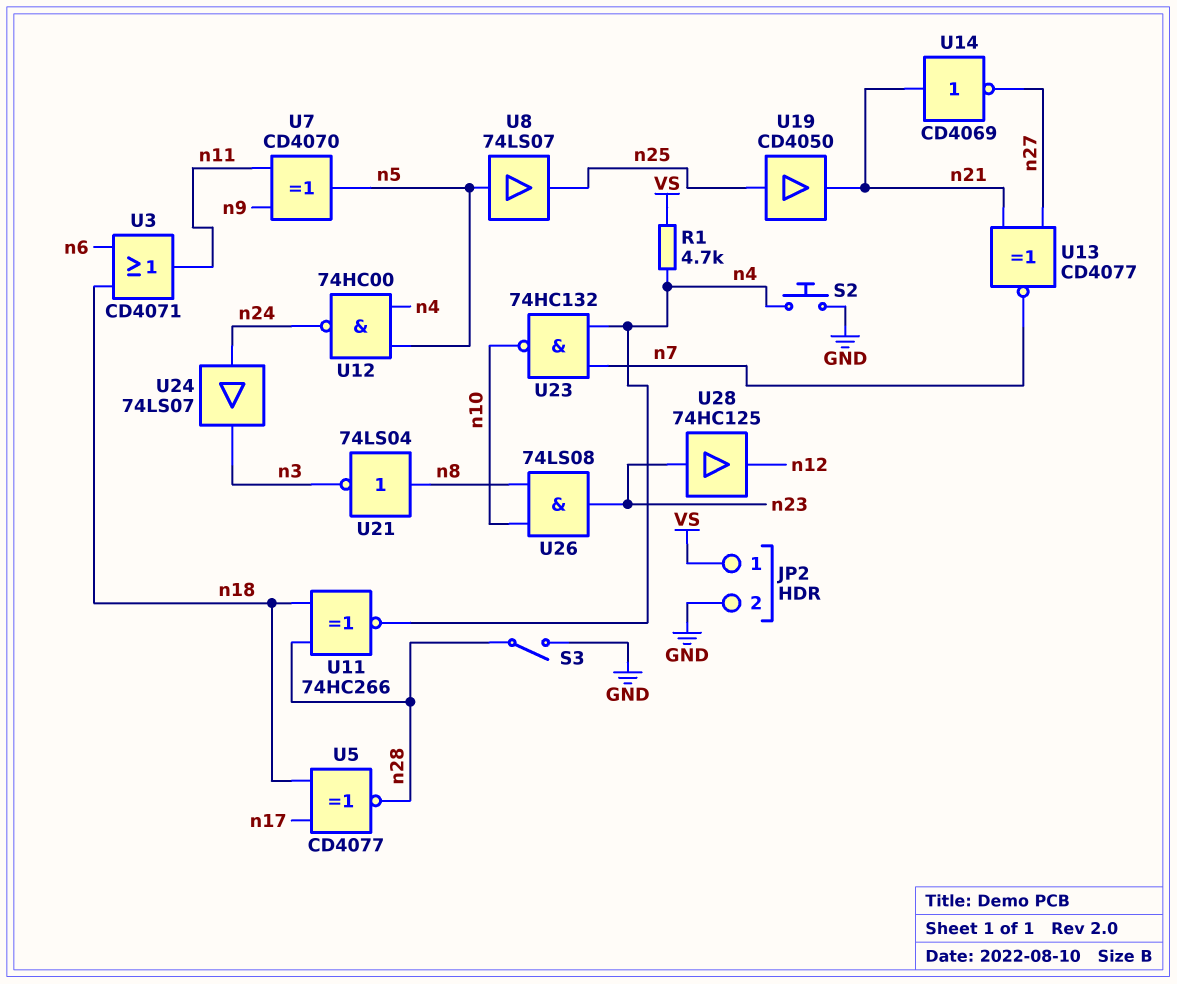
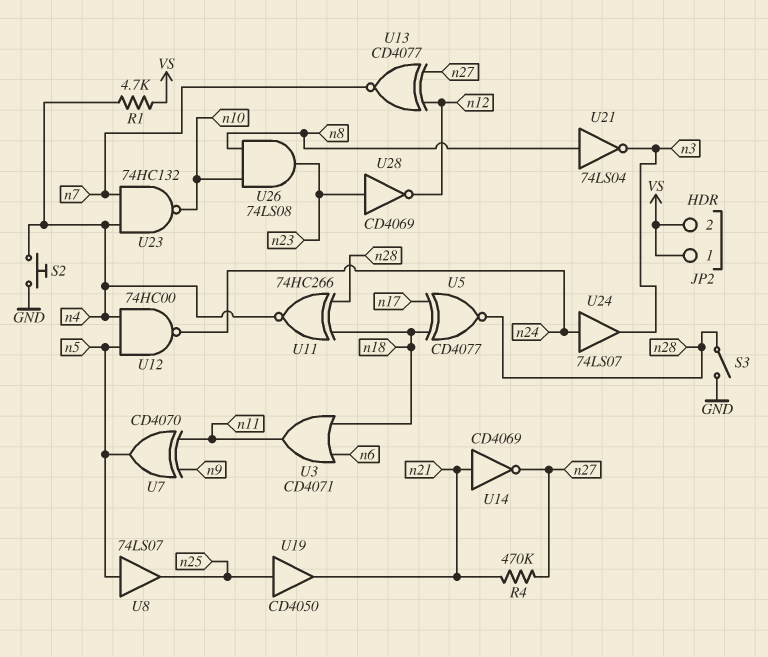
JP2 pin 2: GND -> VS
R4: none -> 470k (n21, n27)
U13: XNOR CD4077 (in n21, in n27, out n7) -> XNOR CD4077 (in n12, in n27, out n7)
U28: buffer 74HC125 (in n23, out n12) -> NOT CD4069 (in n23, out n12)

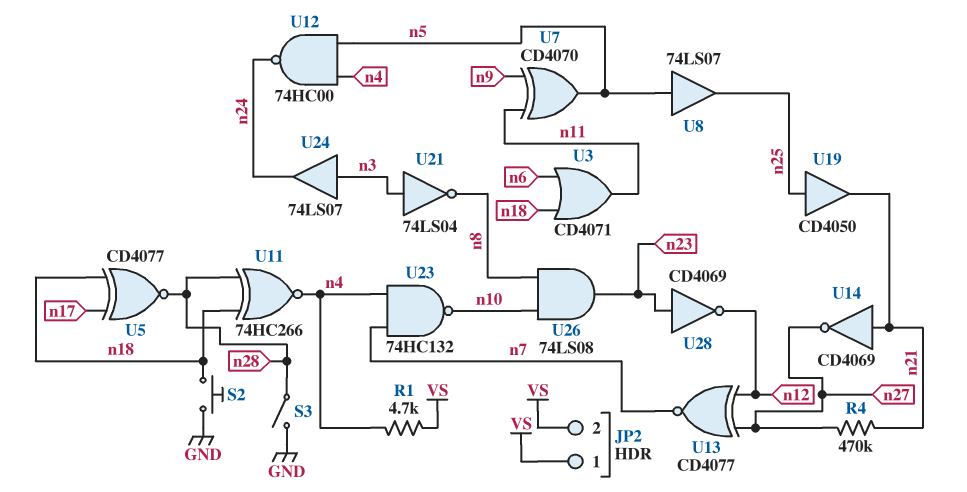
S2: button (GND, n4) -> button (GND, n18)
U21: NOT 74LS04 (in n8, out n3) -> NOT 74LS04 (in n3, out n8)
U24: buffer 74LS07 (in n24, out n3) -> buffer 74LS07 (in n3, out n24)

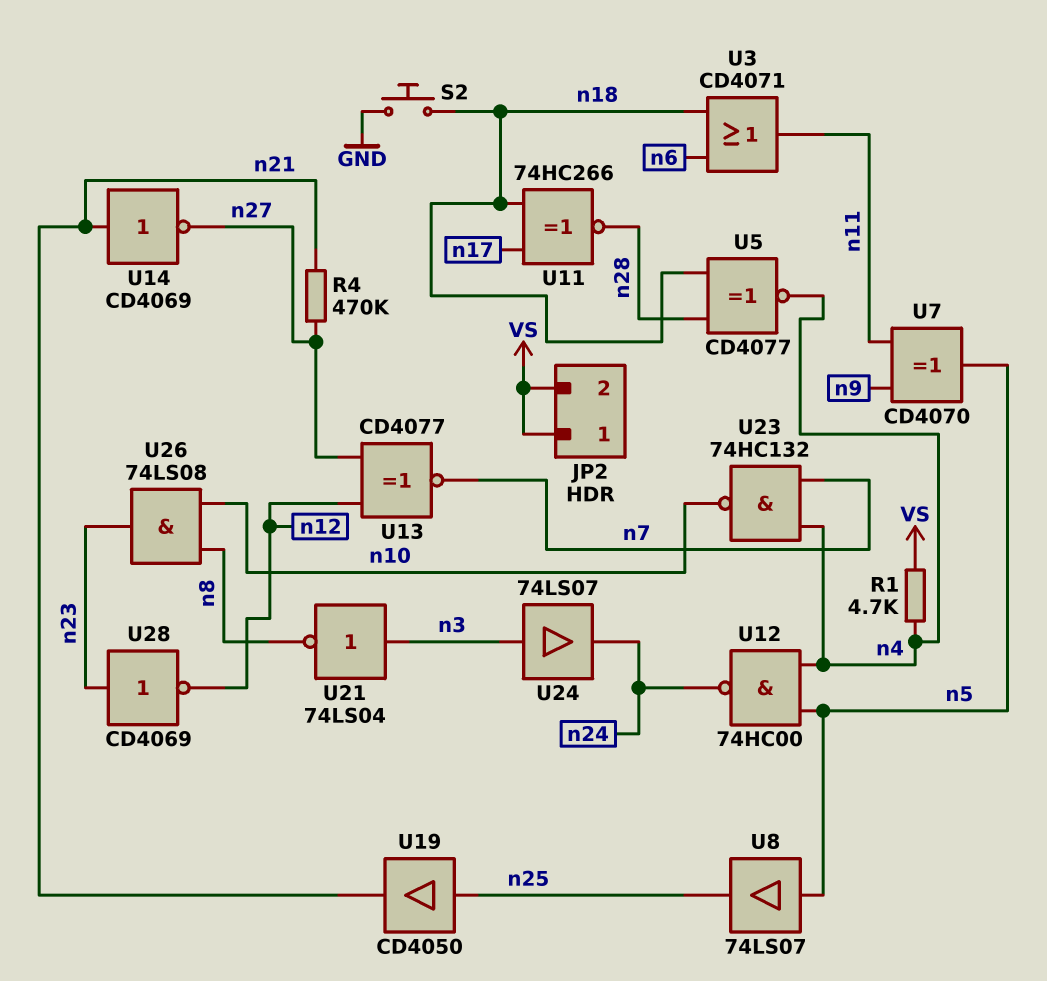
S3: switch (GND, n28) -> none
U5: XNOR CD4077 (in n17, in n18, out n28) -> XNOR CD4077 (in n18, in n28, out n4)
U11: XNOR 74HC266 (in n18, in n28, out n4) -> XNOR 74HC266 (in n17, in n18, out n28)

